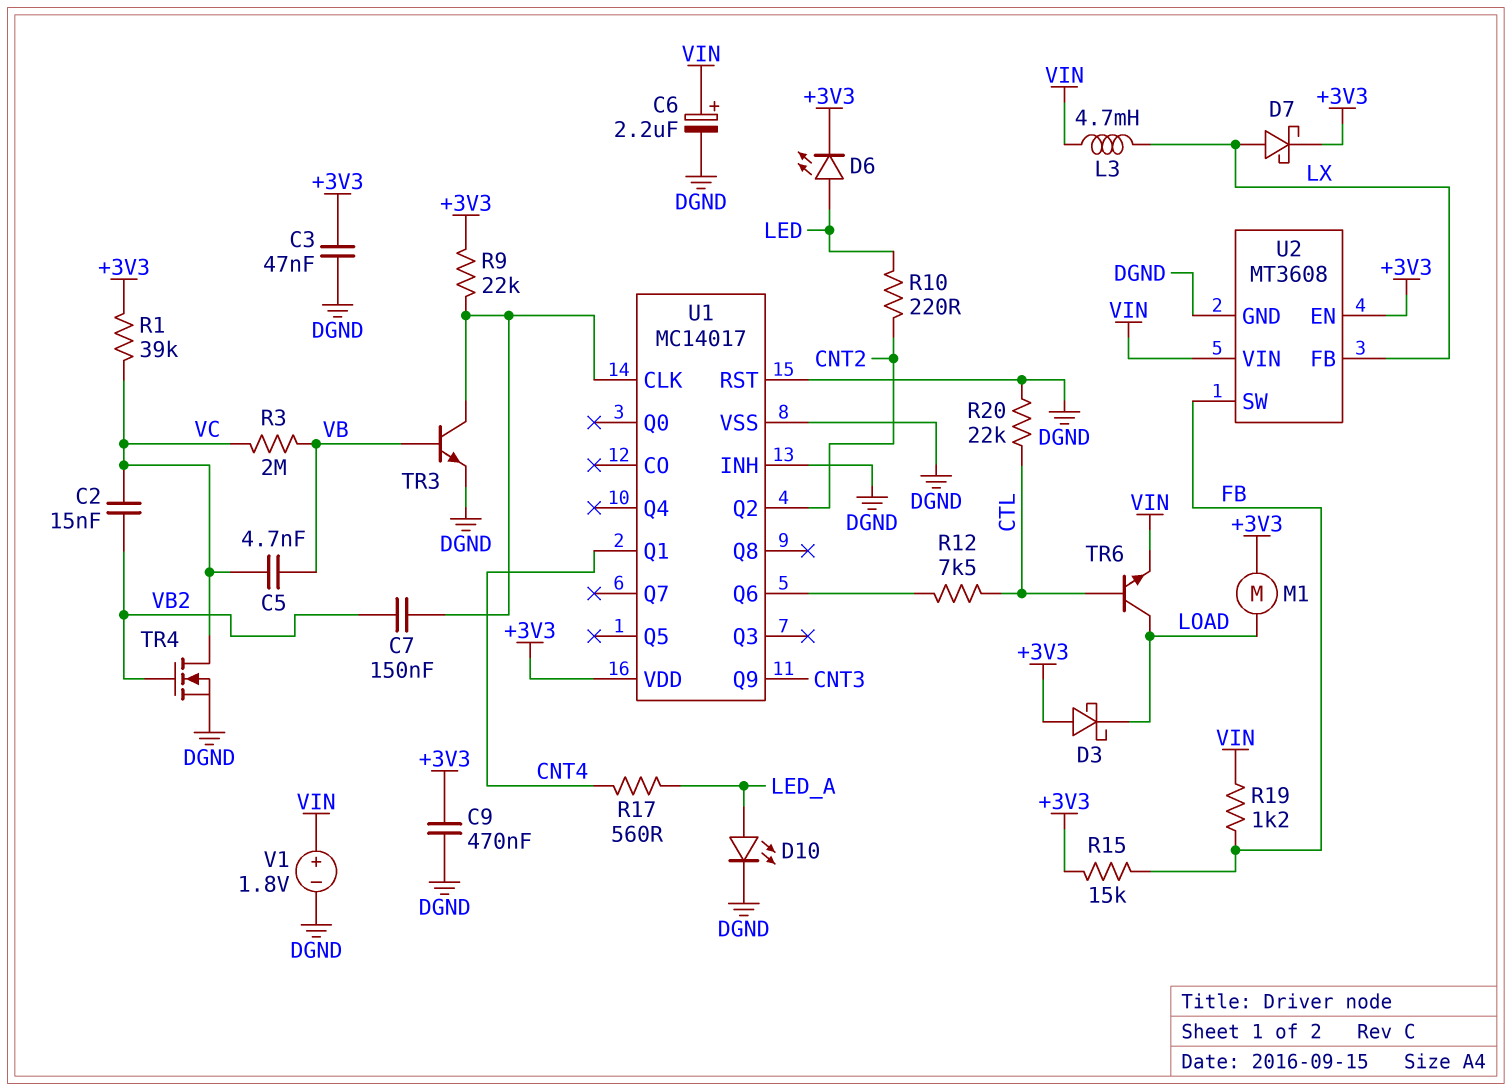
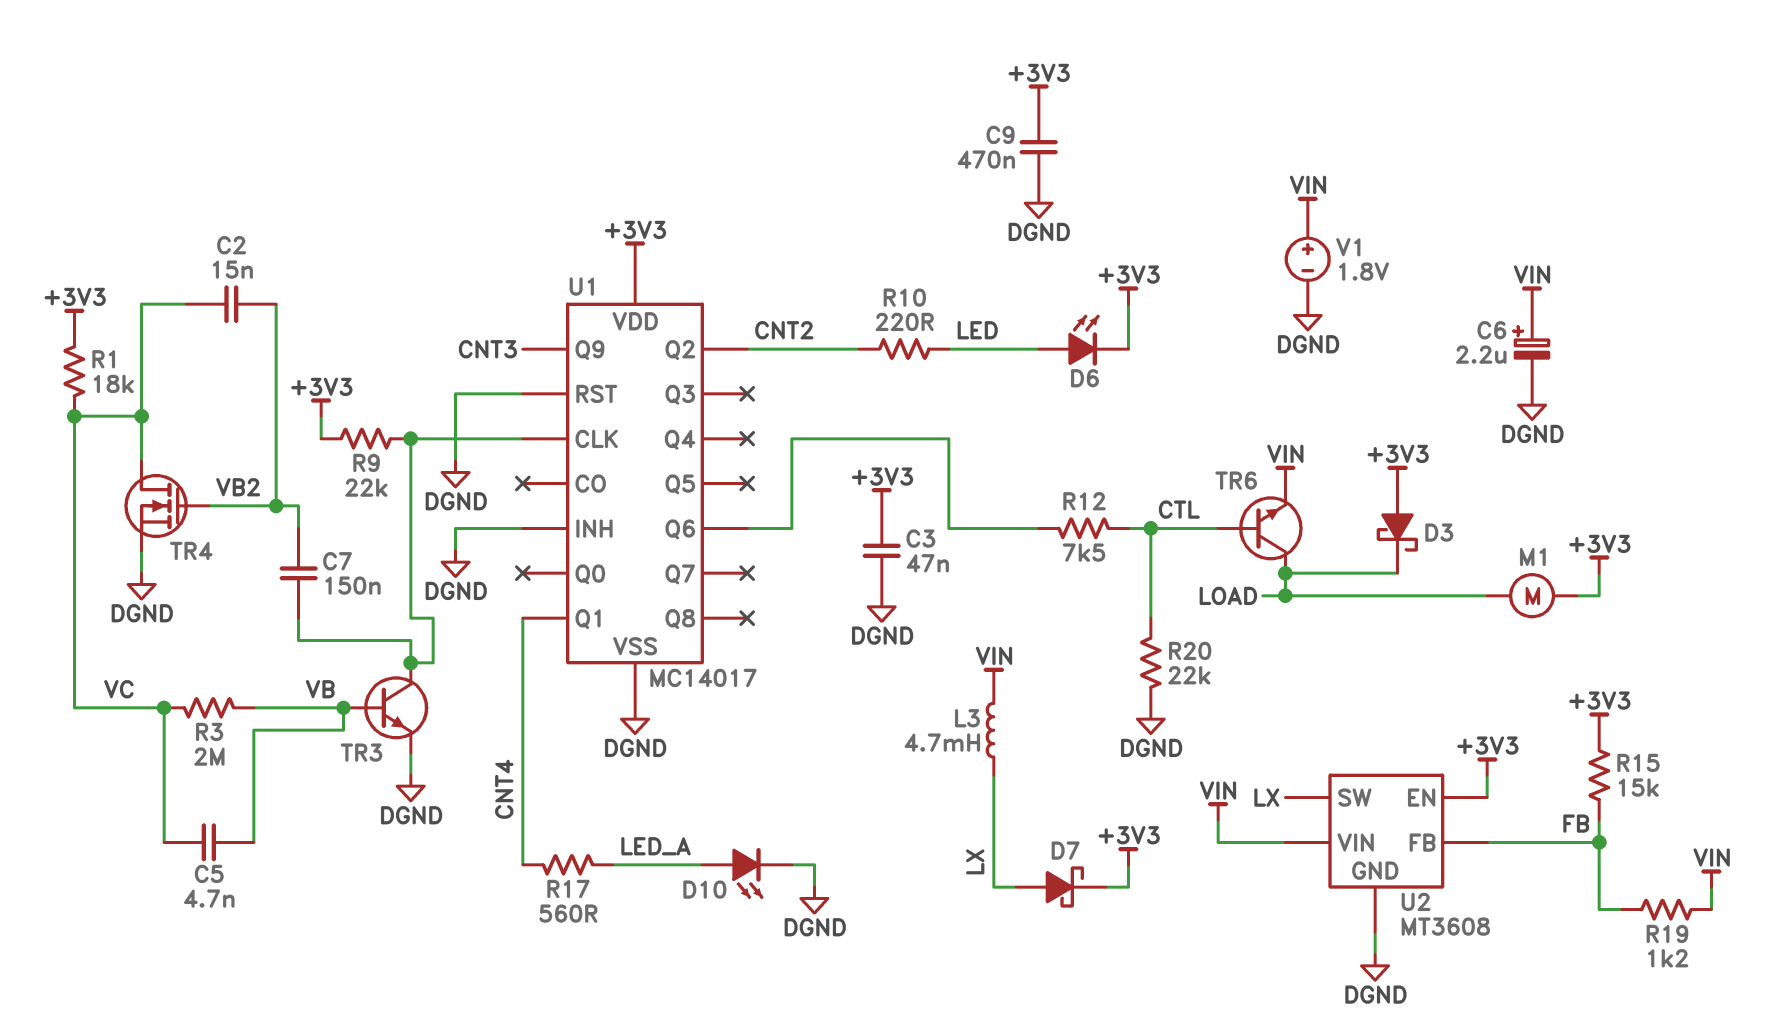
R1: 39k (+3V3, VC) -> 18k (+3V3, VC)
U2 pin FB: LX -> FB
U2 pin SW: FB -> LX

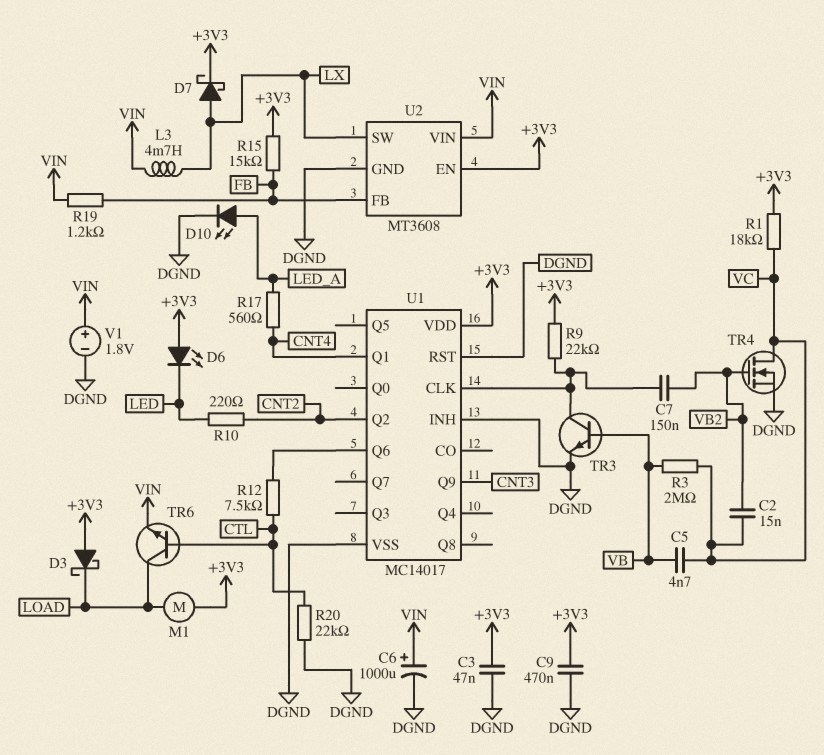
C6: 2.2uF (plus VIN, minus DGND) -> 1000uF (plus VIN, minus DGND)
D6: LED (A LED, K +3V3) -> LED (A +3V3, K LED)

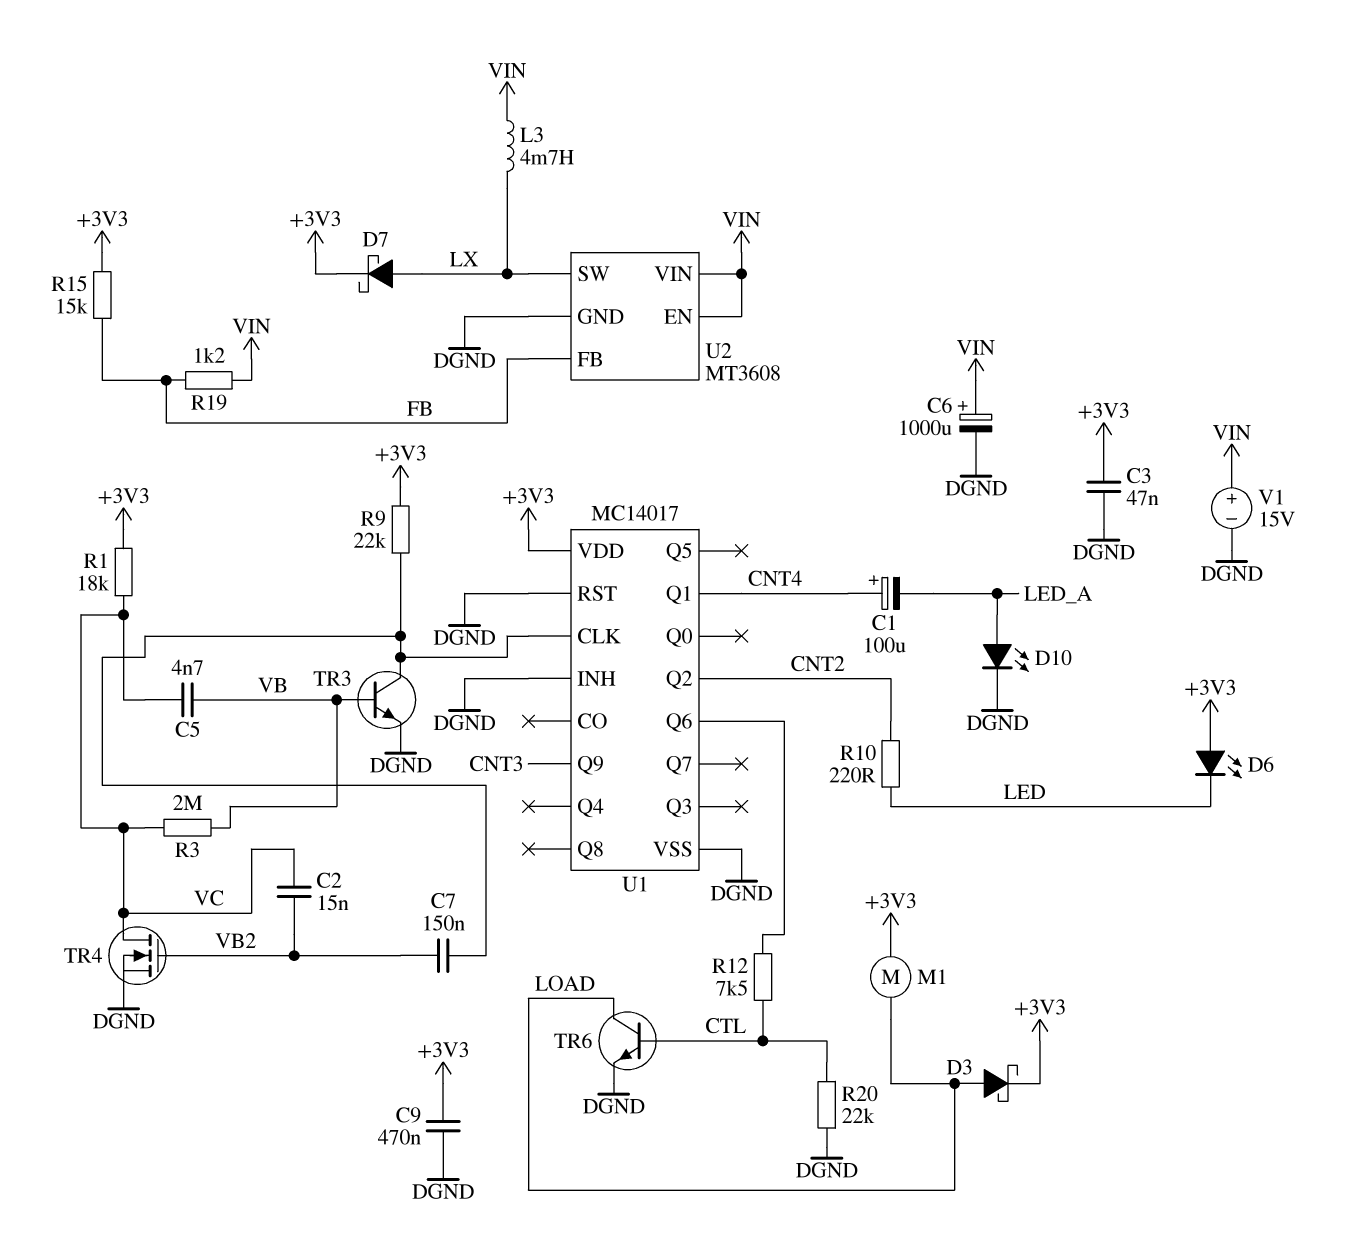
C1: none -> 100uF (plus CNT4, minus LED_A)
D3: schottky (A +3V3, K LOAD) -> schottky (A LOAD, K +3V3)
R17: 560 (CNT4, LED_A) -> none
TR6: NPN (B CTL, C LOAD, E VIN) -> NPN (B CTL, C LOAD, E DGND)
U2 pin EN: +3V3 -> VIN
V1: 1.8V (plus VIN, minus DGND) -> 15V (plus VIN, minus DGND)

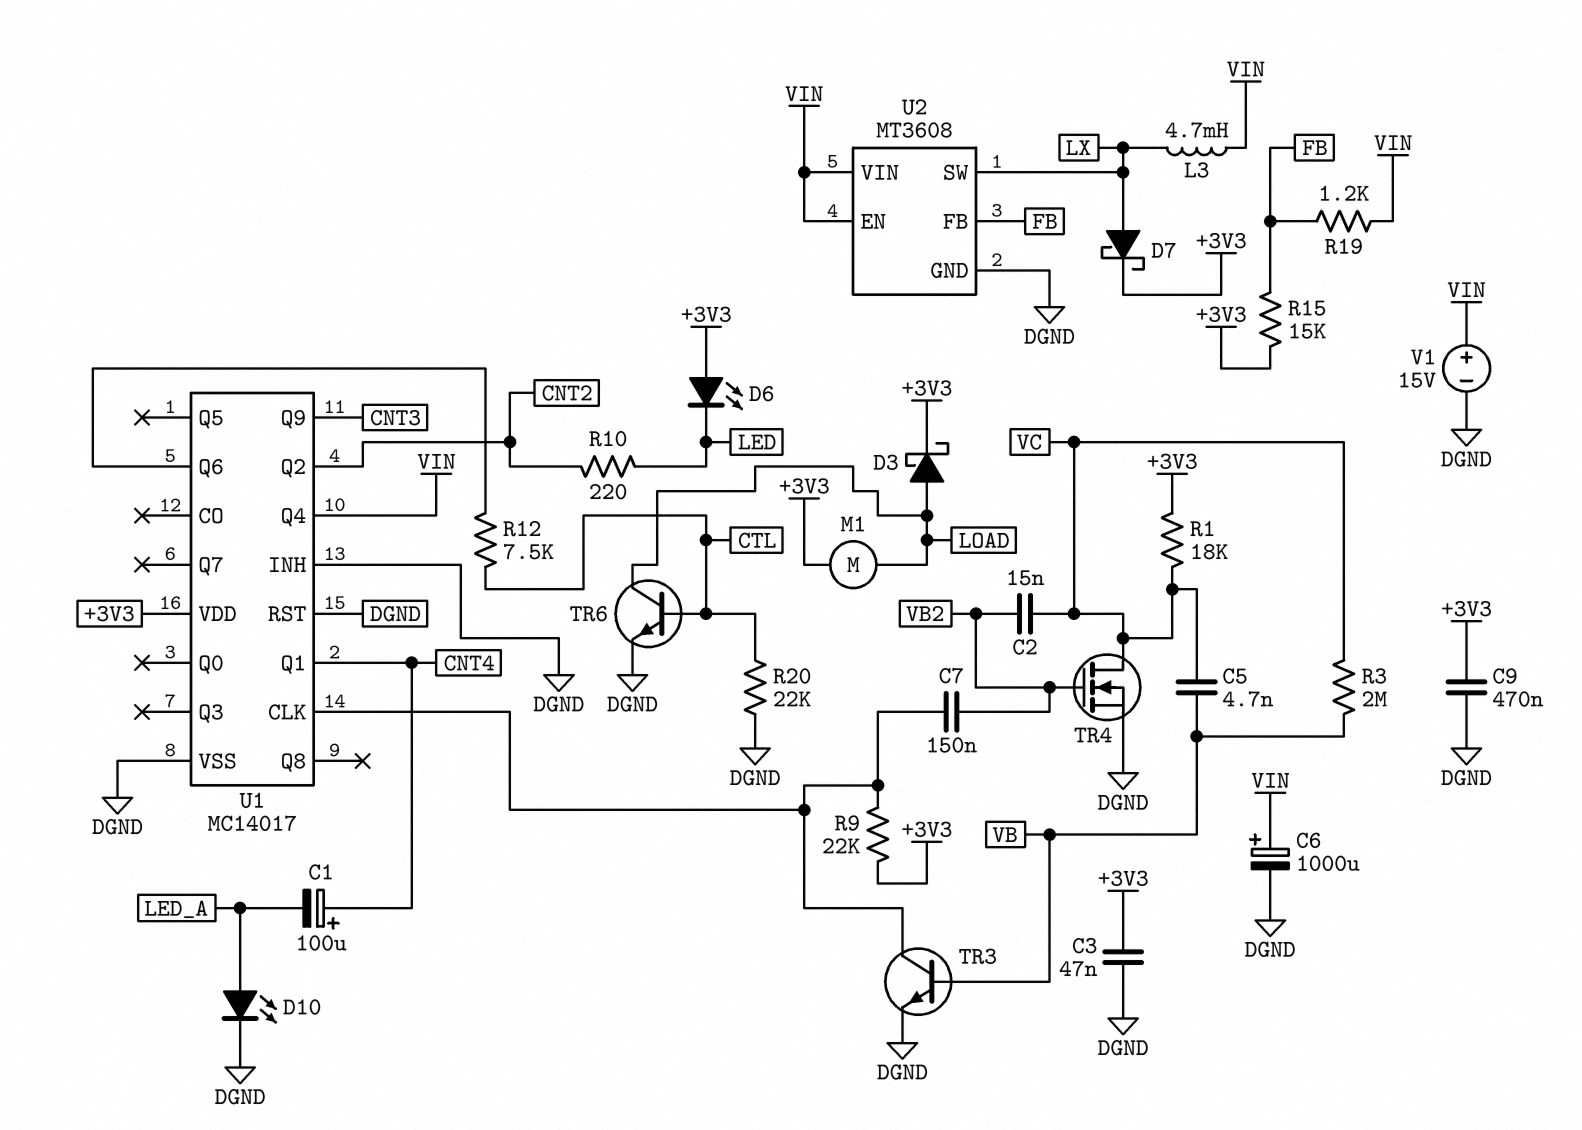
U1 pin Q4: none -> VIN

